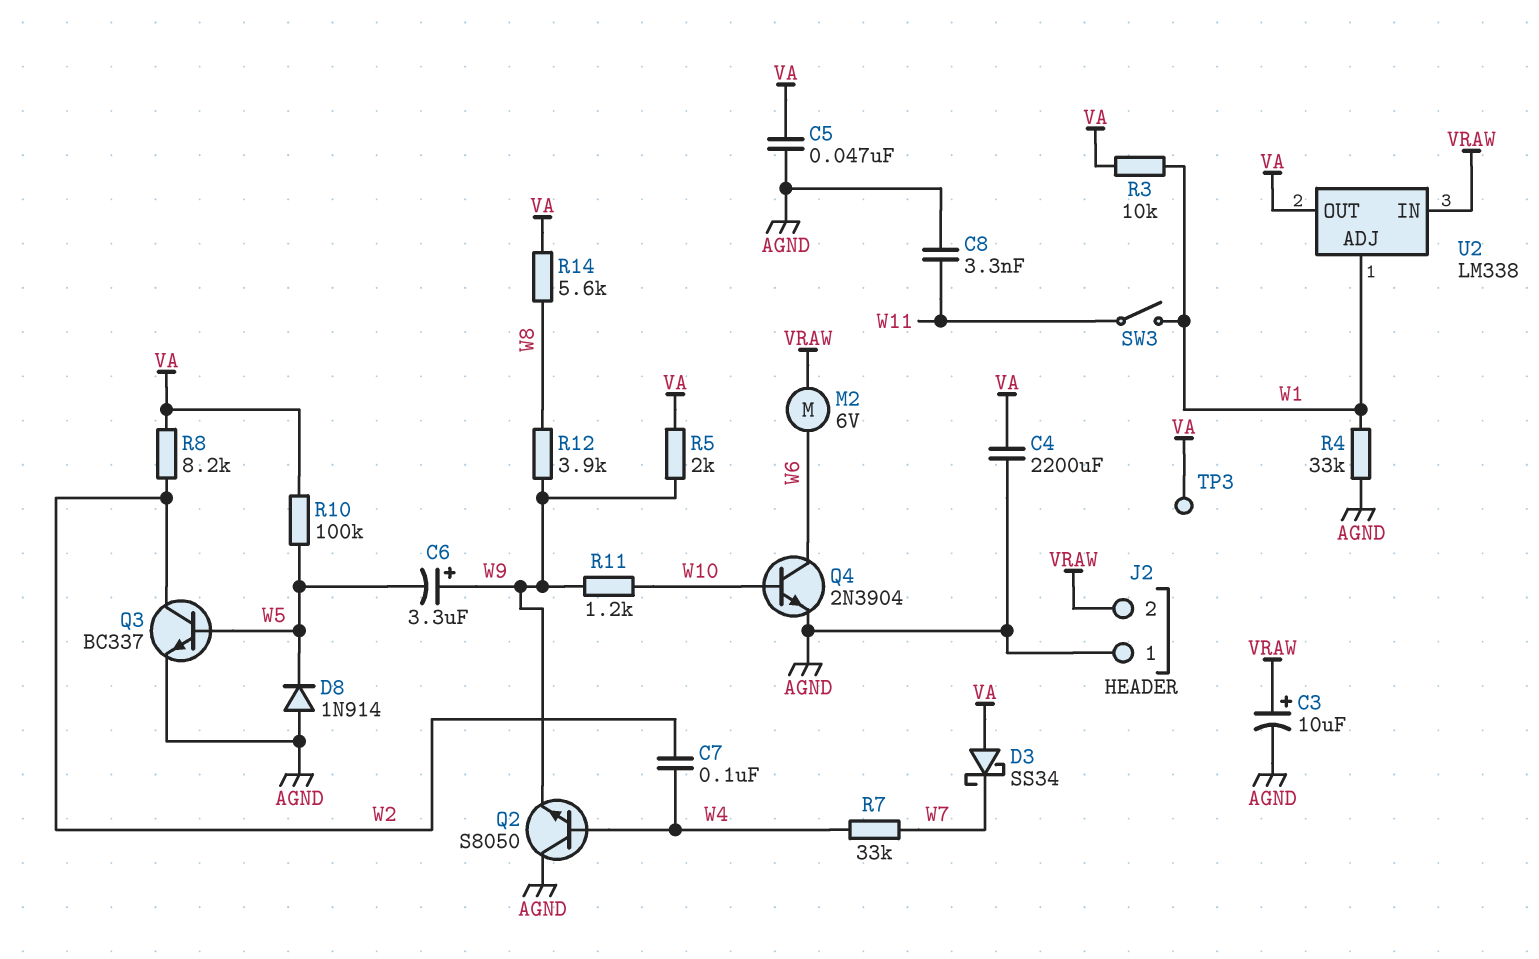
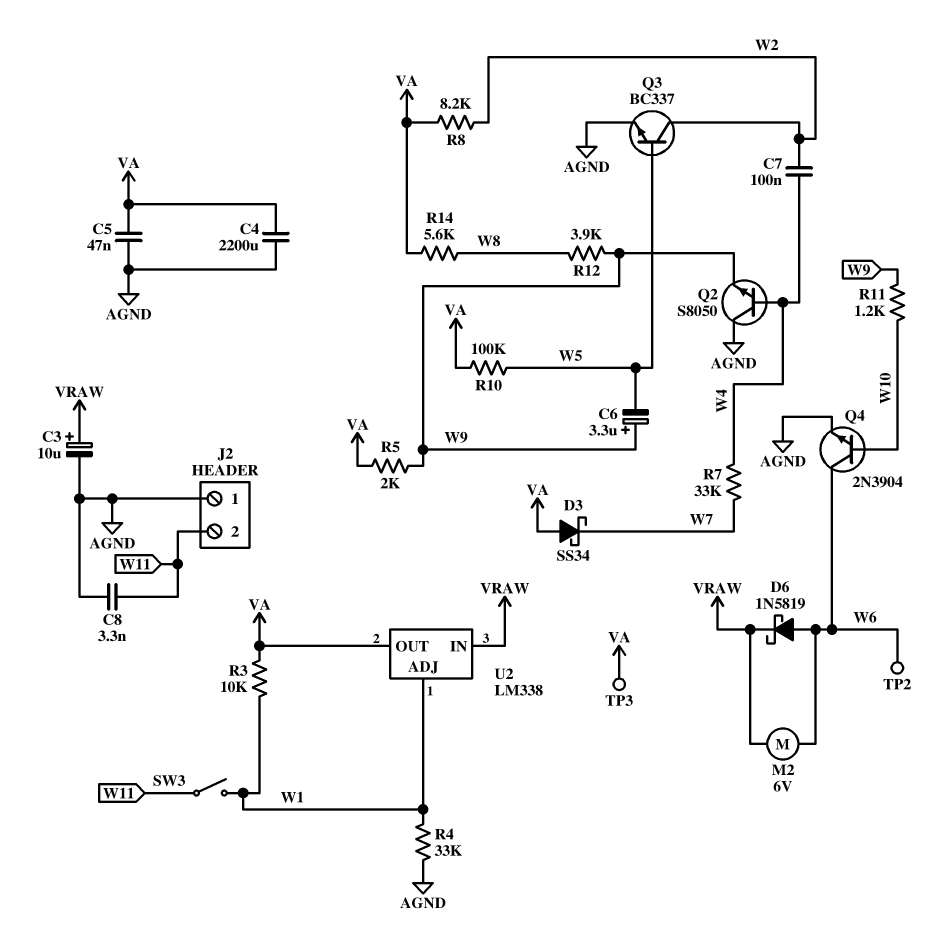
D6: none -> schottky 1N5819 (A W6, K VRAW)
D8: diode 1N914 (A AGND, K W5) -> none
J2 pin 2: VRAW -> W11
TP2: none -> test point (W6)

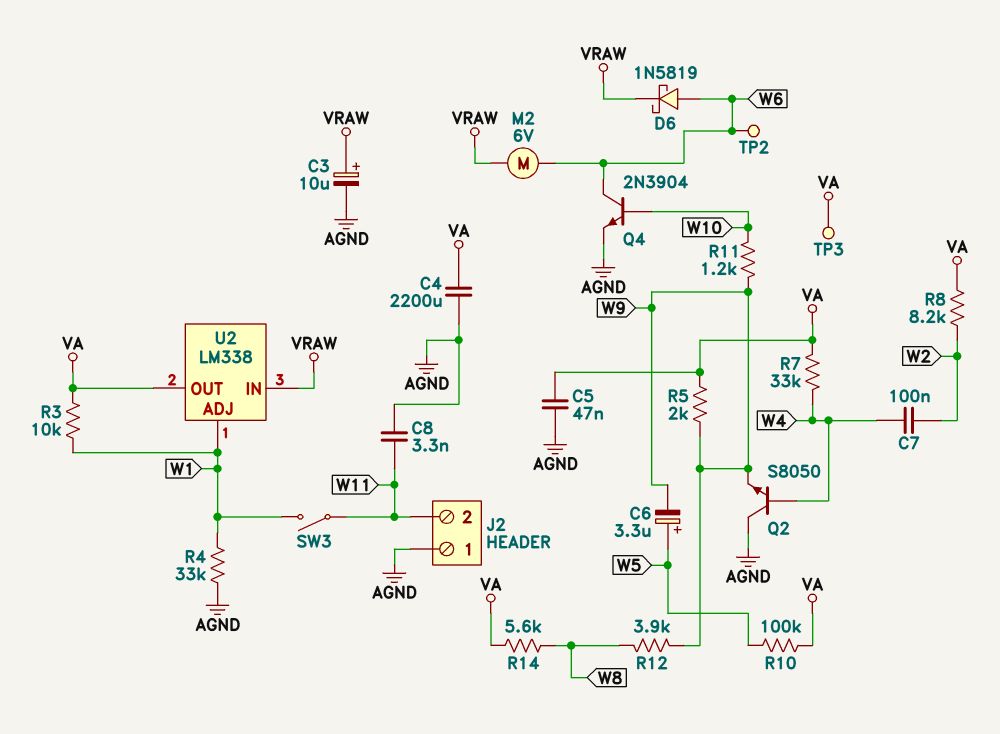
C6: 3.3uF (plus W9, minus W5) -> 3.3uF (plus W5, minus W9)
D3: schottky SS34 (A VA, K W7) -> none
Q3: NPN BC337 (B W5, C W2, E AGND) -> none
R7: 33k (W4, W7) -> 33k (VA, W4)

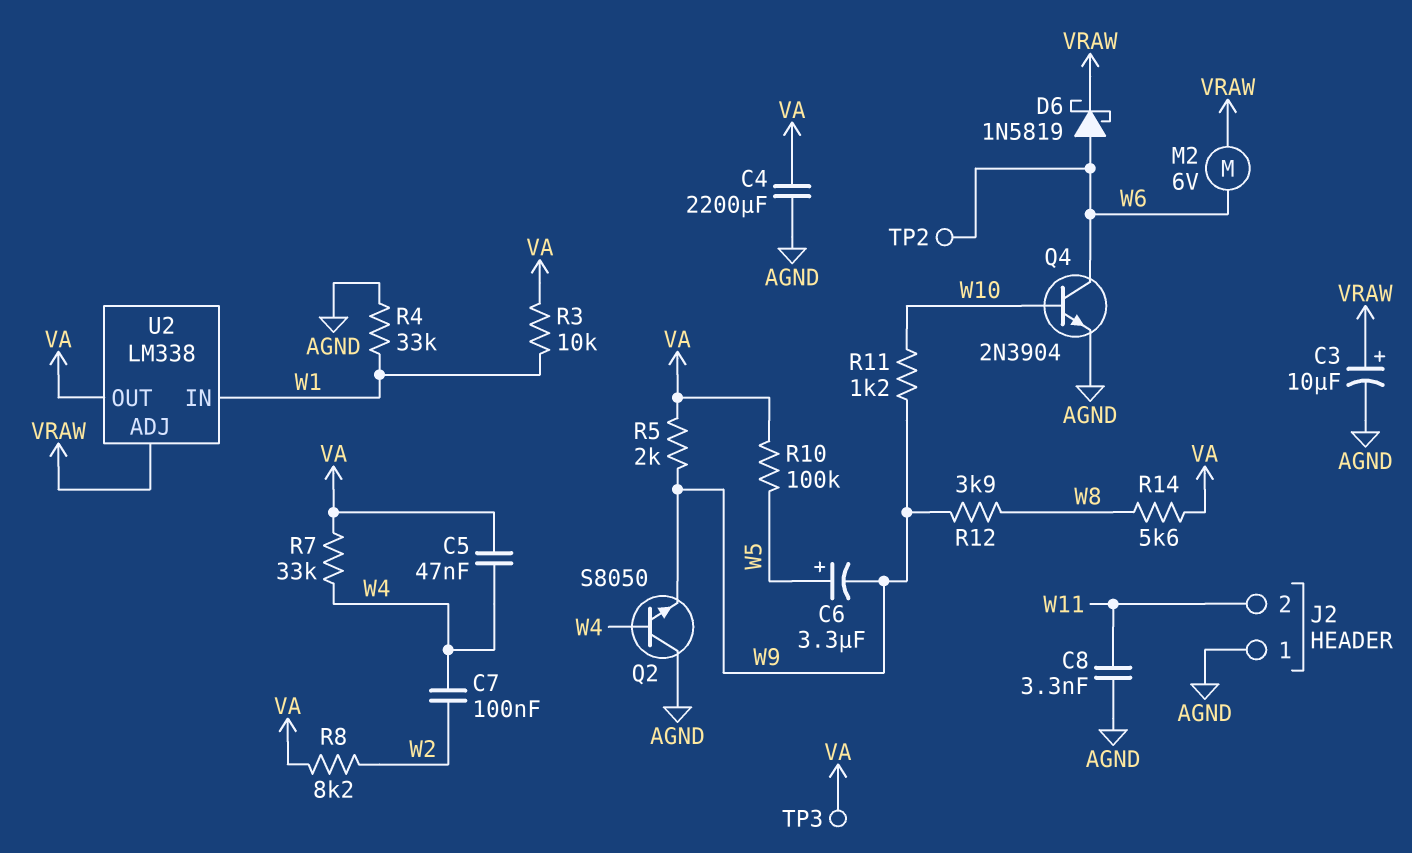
C5: 47nF (AGND, VA) -> 47nF (VA, W4)
SW3: switch (W1, W11) -> none
U2 pin ADJ: W1 -> VRAW
U2 pin IN: VRAW -> W1

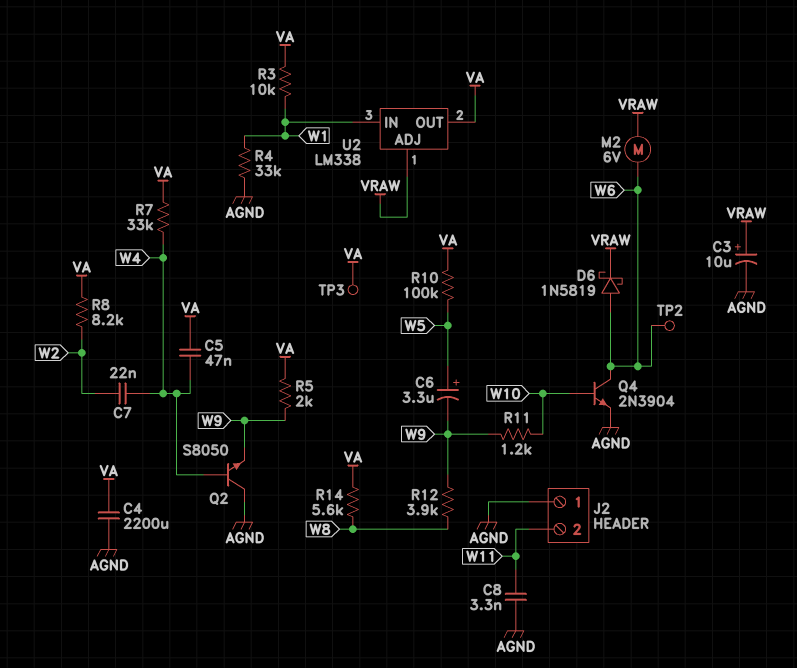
C7: 100nF (W2, W4) -> 22nF (W2, W4)

